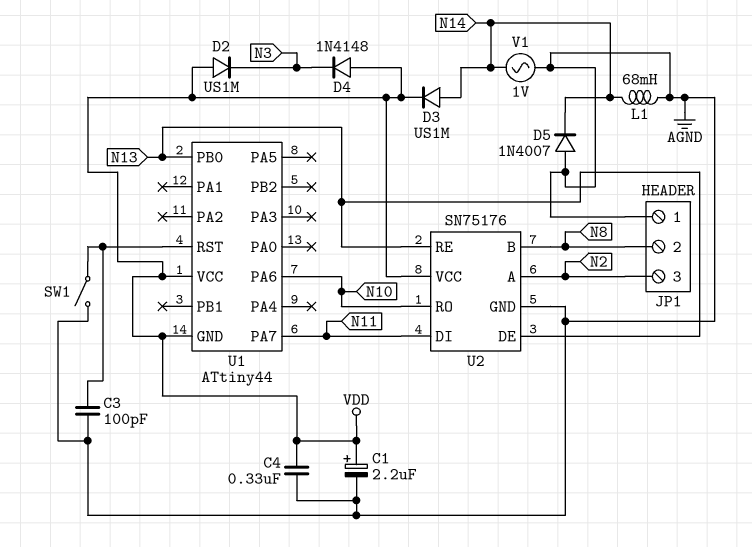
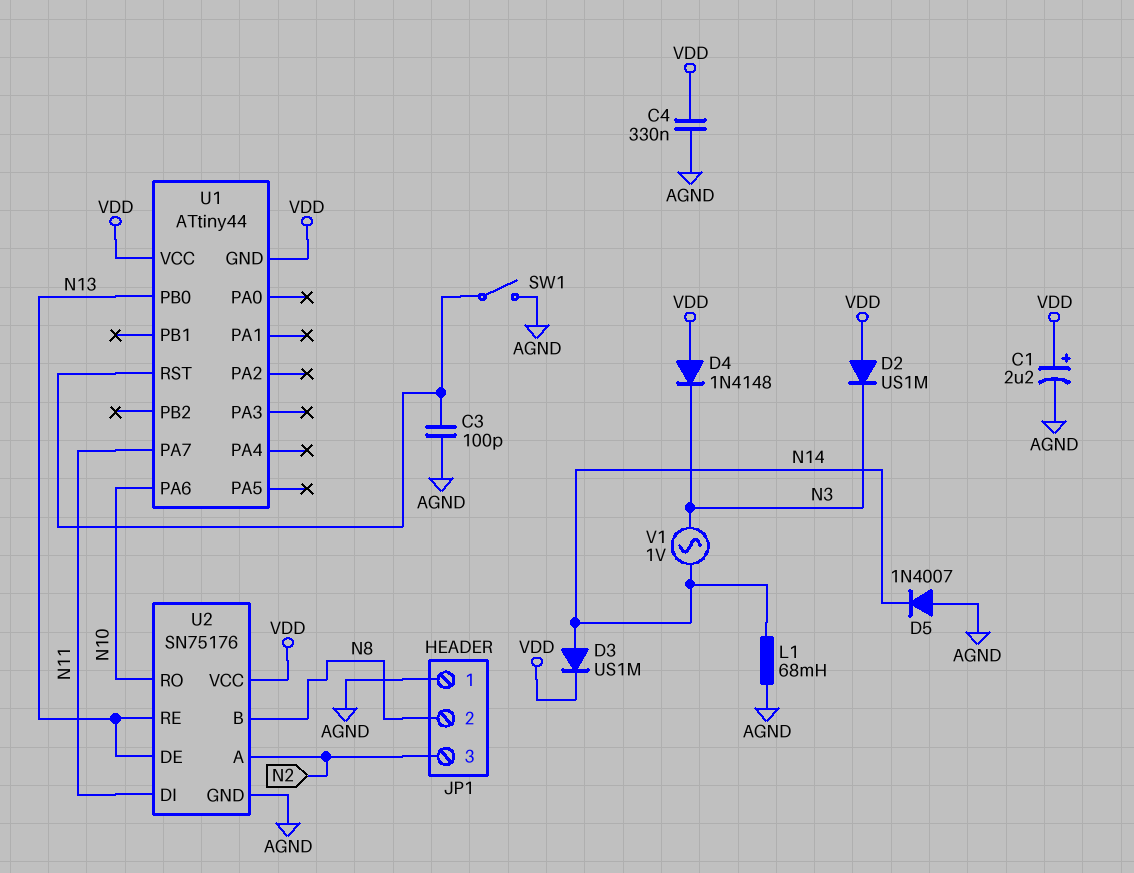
V1: AC 1V (AGND, N14) -> AC 1V (N3, N14)

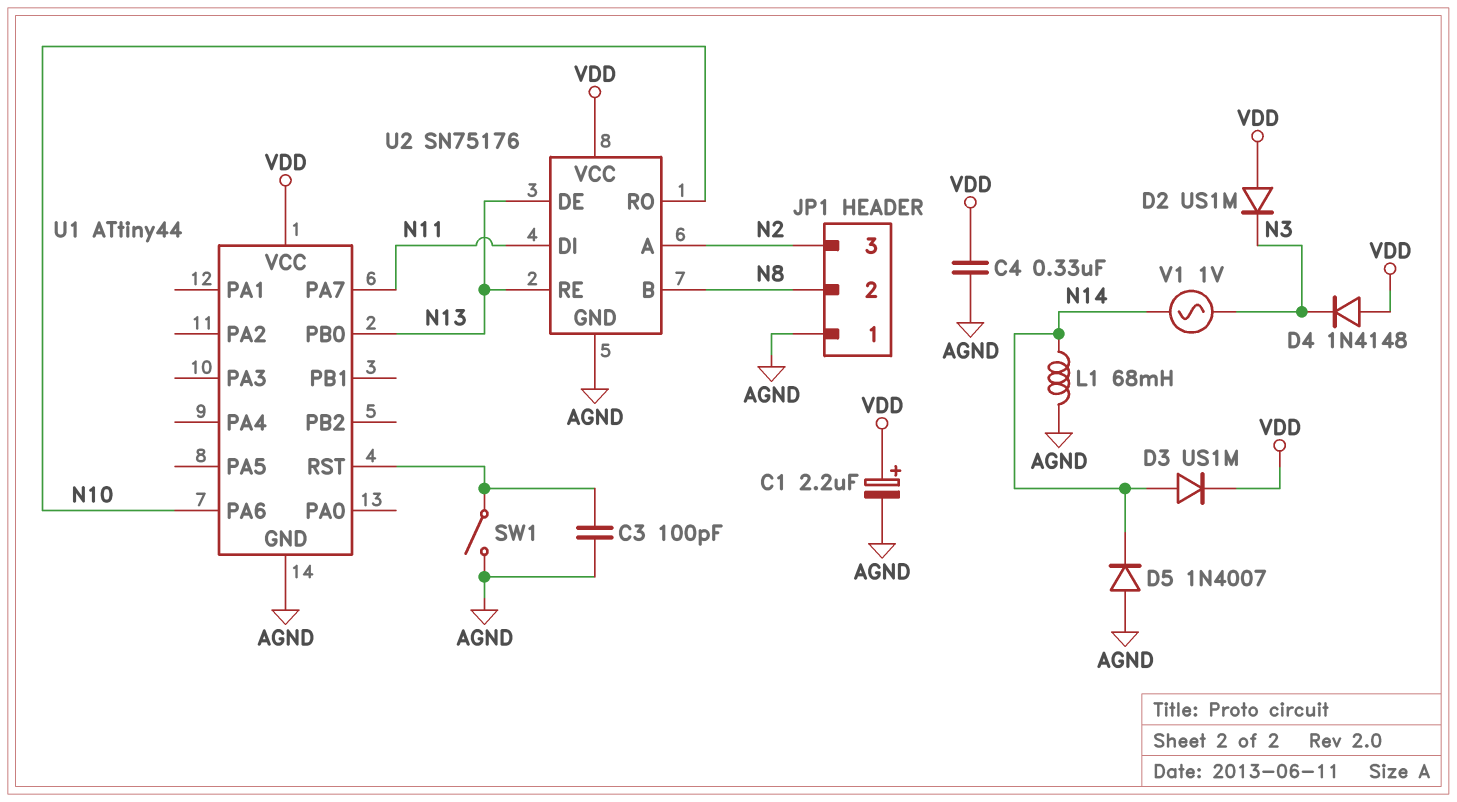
U1 pin GND: VDD -> AGND

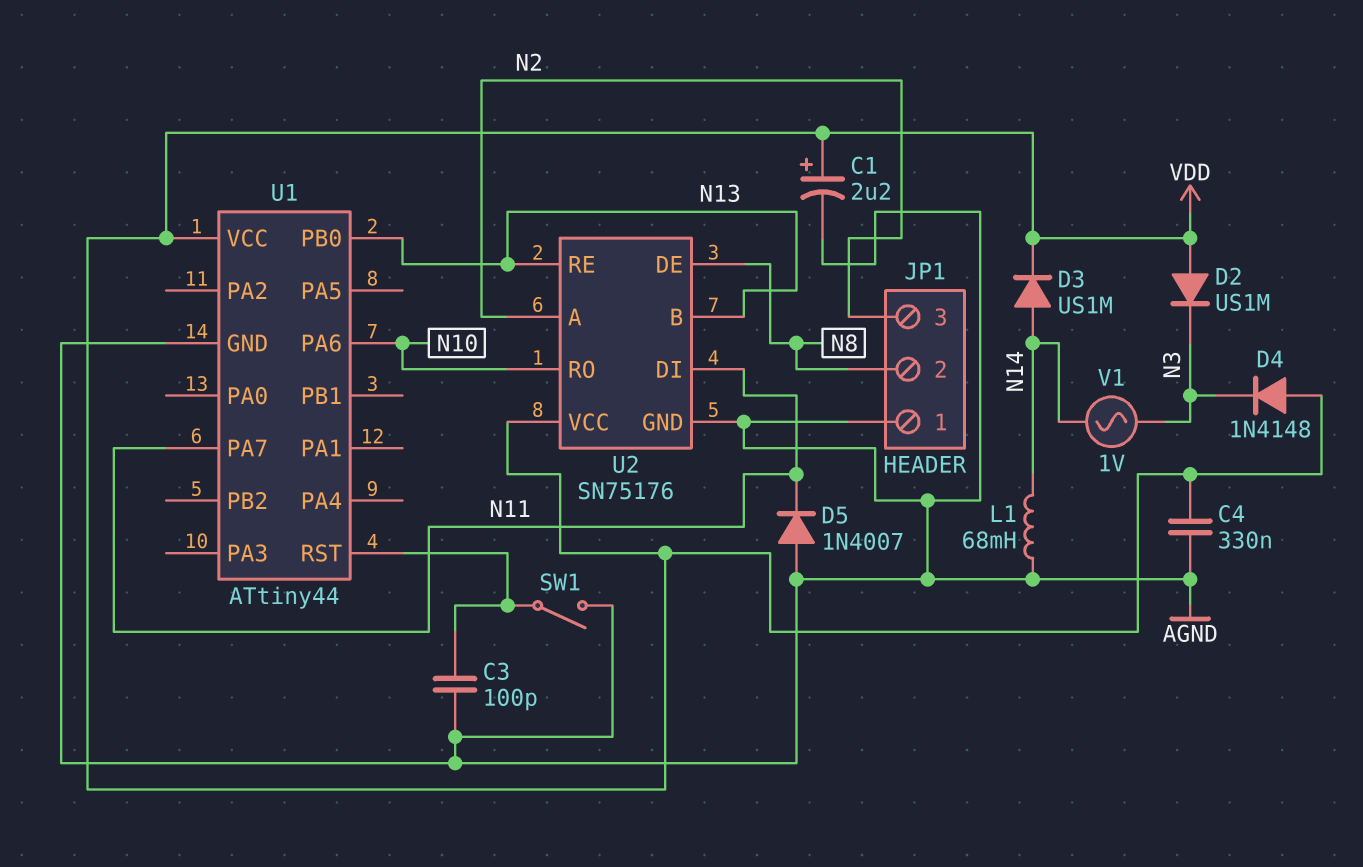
D5: diode 1N4007 (A AGND, K N14) -> diode 1N4007 (A AGND, K N11)
U2 pin B: N8 -> N13
U2 pin DE: N13 -> N8

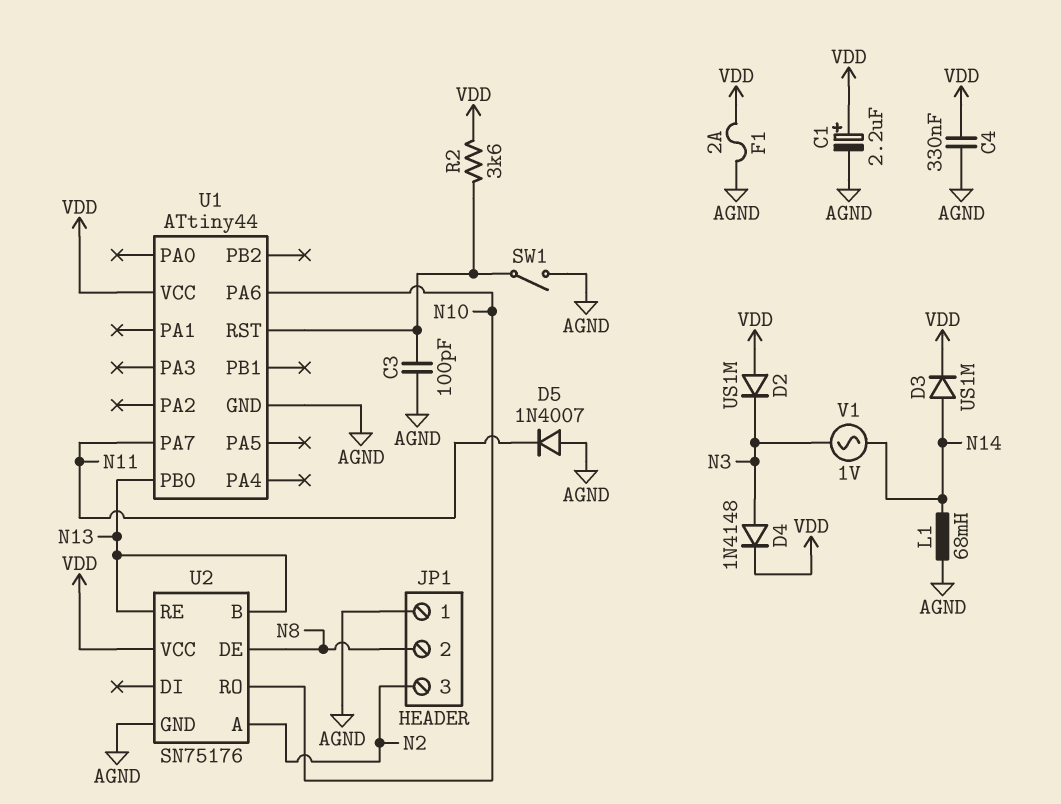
D4: diode 1N4148 (A VDD, K N3) -> diode 1N4148 (A N3, K VDD)
F1: none -> 2A (AGND, VDD)
R2: none -> 3.6k (U1/RST, VDD)
U2 pin DI: N11 -> none

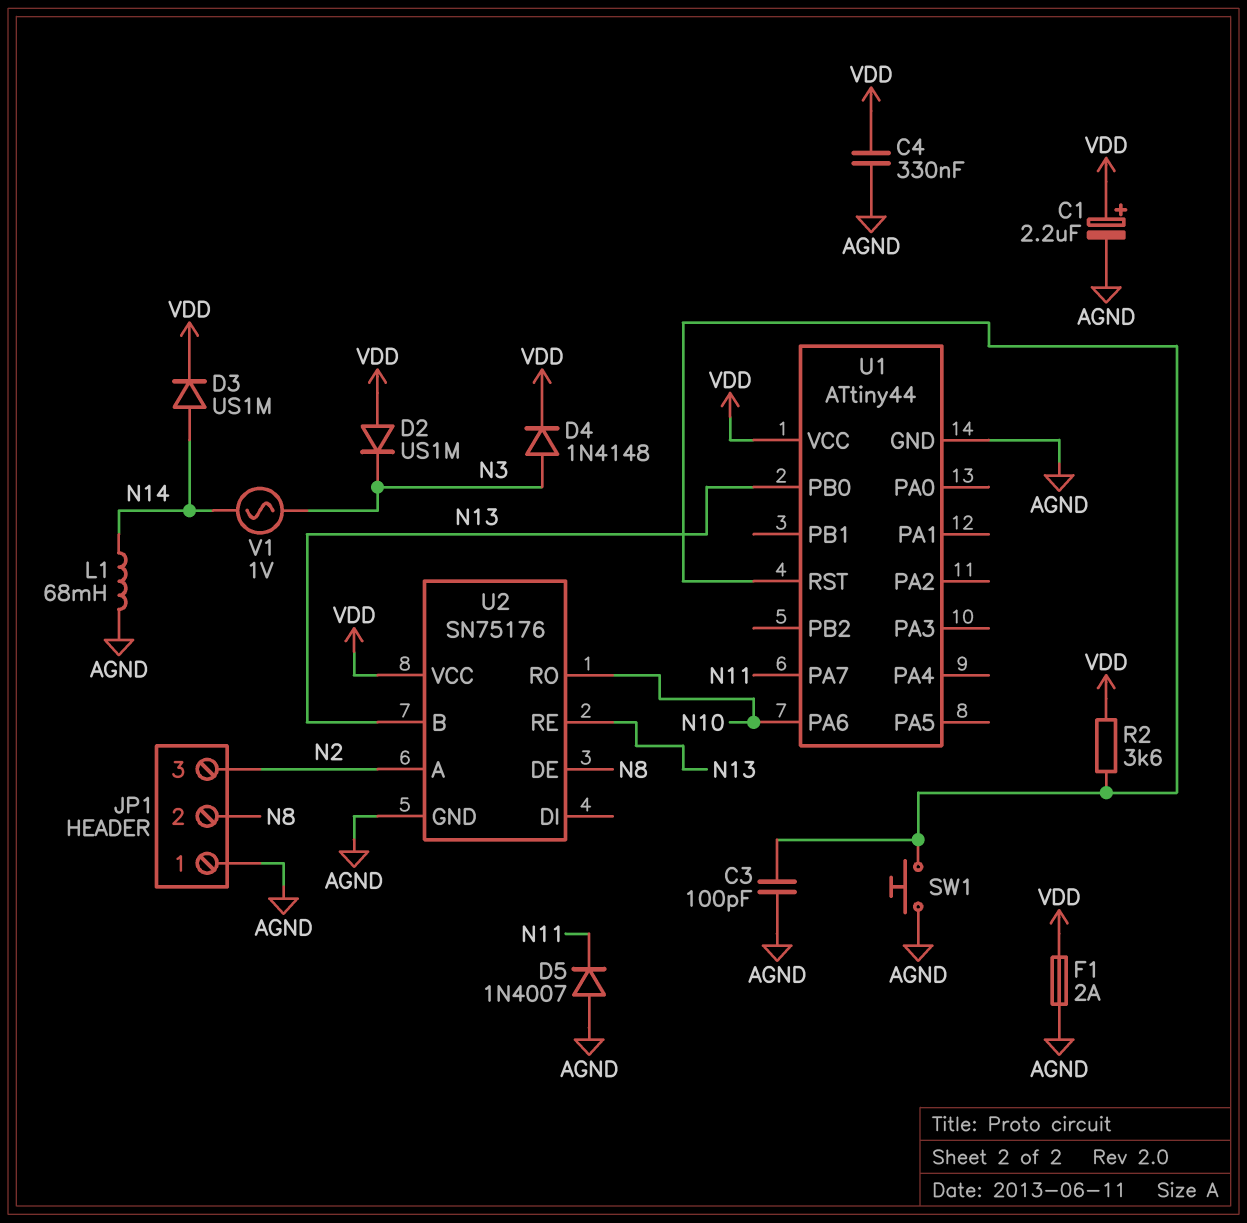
SW1: switch (AGND, U1/RST) -> button (AGND, U1/RST)

